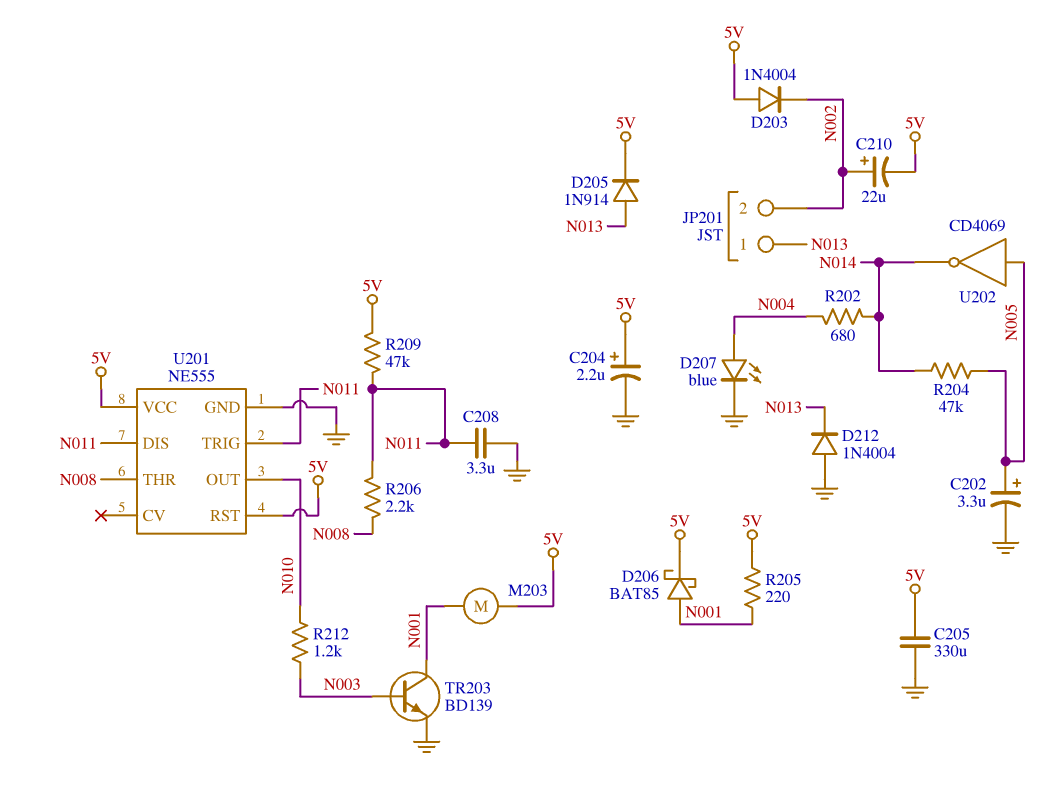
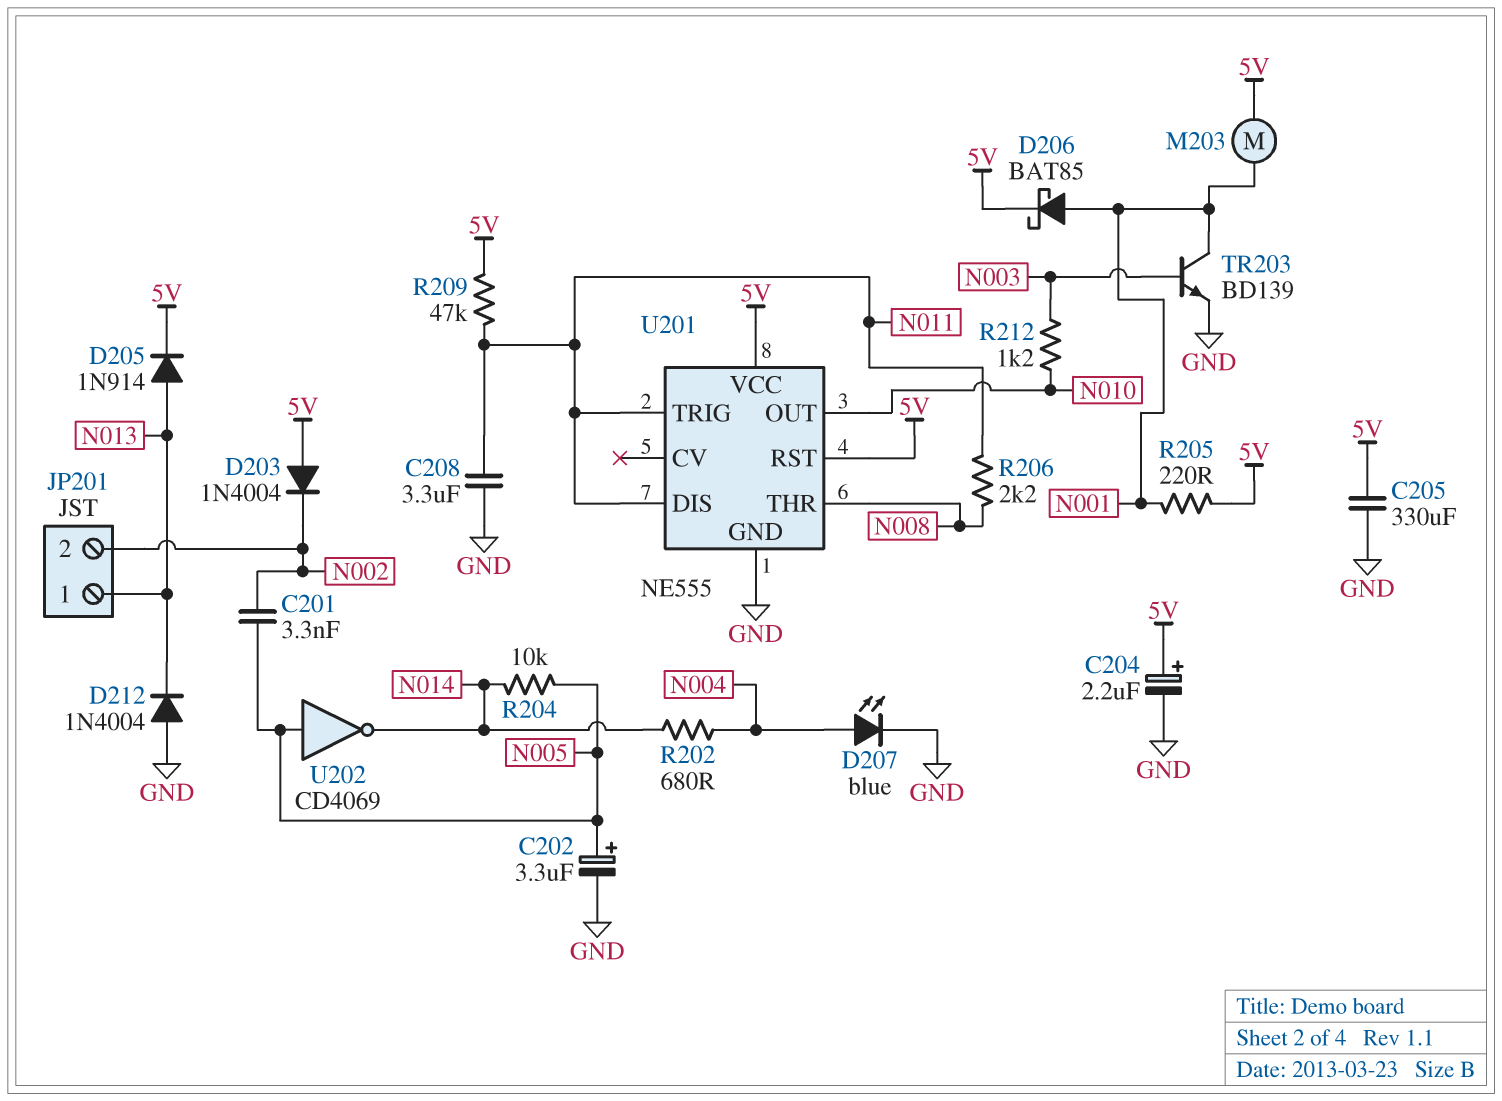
C201: none -> 3.3nF (N002, N005)
C210: 22uF (plus N002, minus 5V) -> none
R204: 47k (N005, N014) -> 10k (N005, N014)

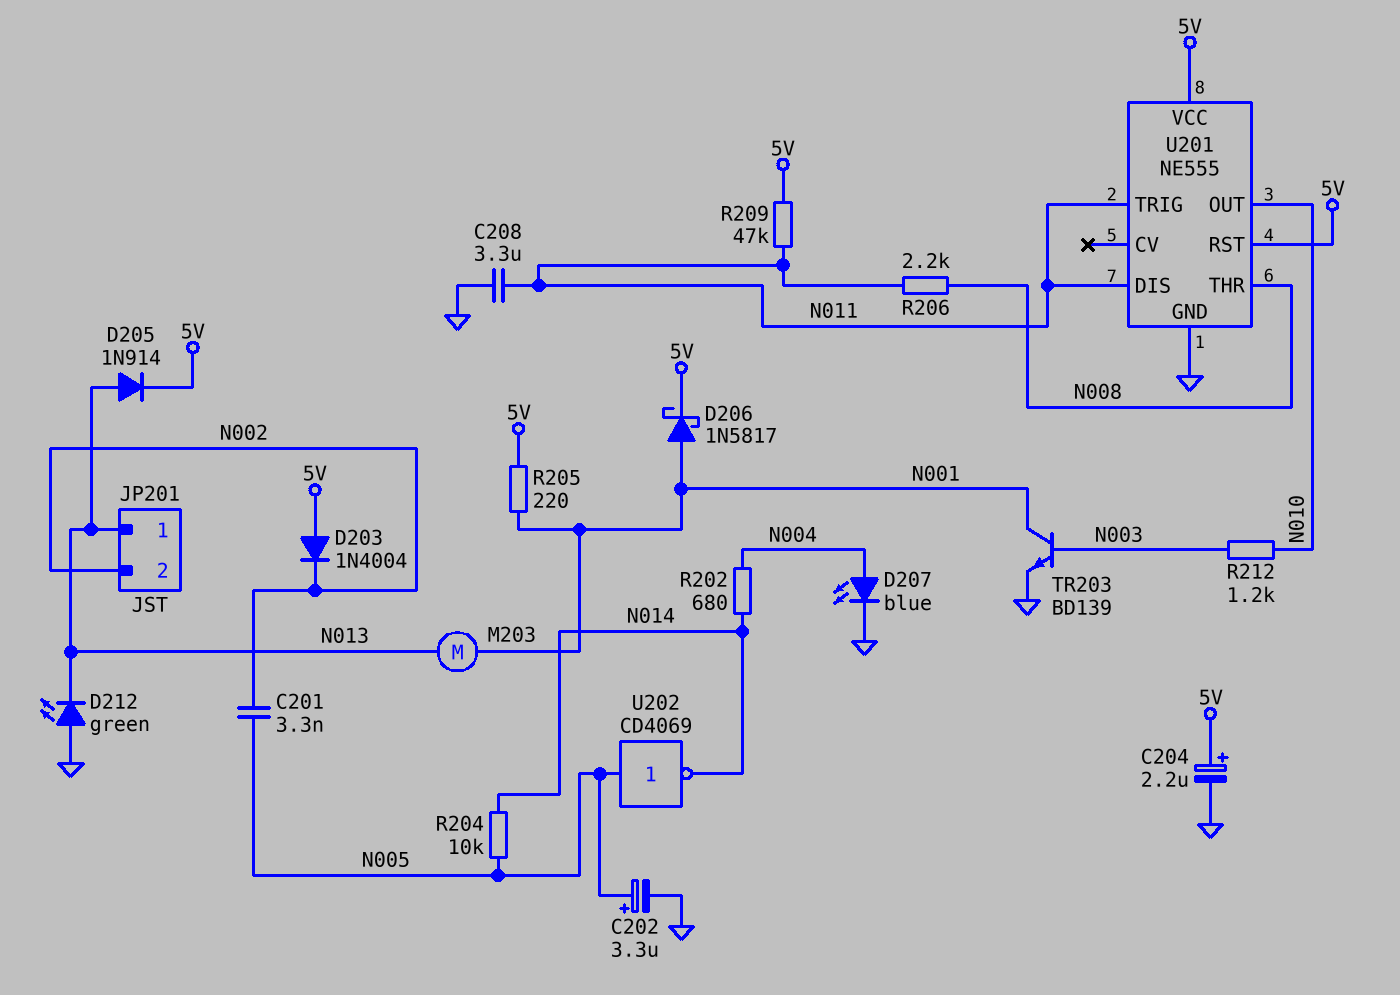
C205: 330uF (5V, GND) -> none
D206: schottky BAT85 (A N001, K 5V) -> schottky 1N5817 (A N001, K 5V)
D212: diode 1N4004 (A GND, K N013) -> LED green (A GND, K N013)
M203: motor (5V, N001) -> motor (N001, N013)

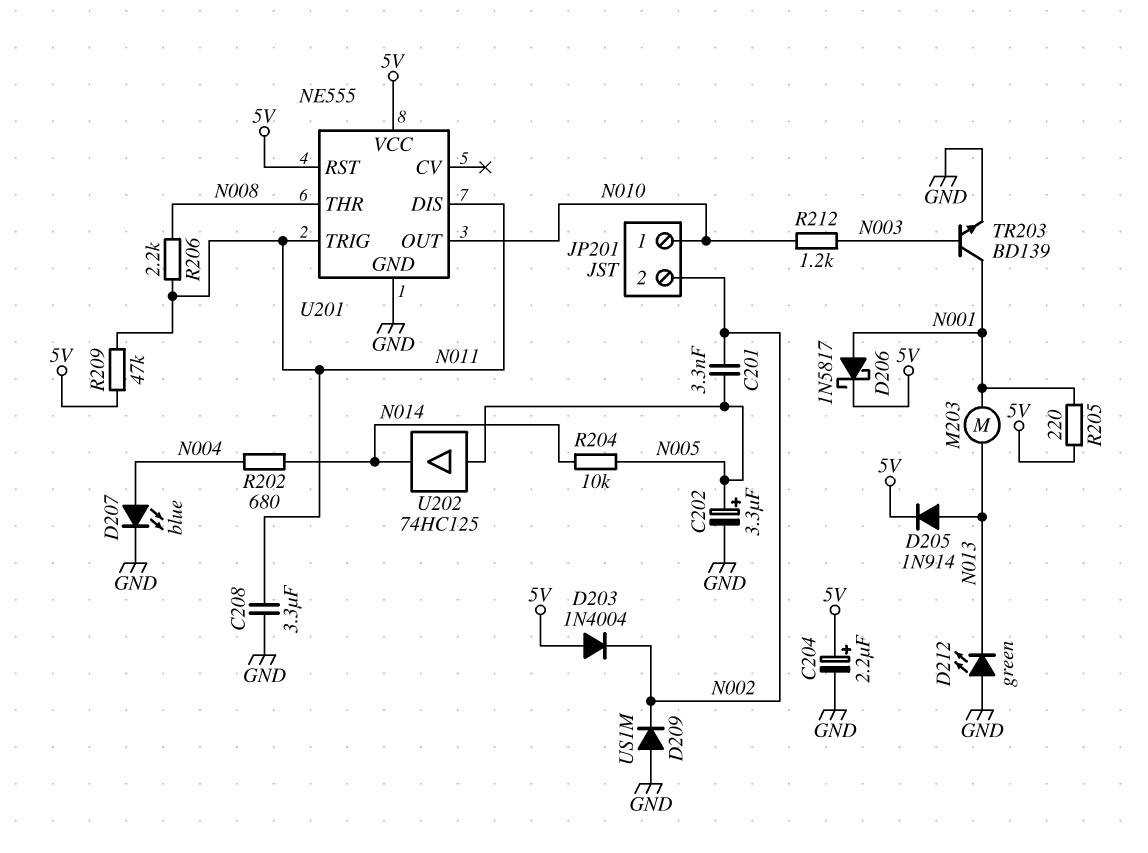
D209: none -> diode US1M (A GND, K N002)
JP201 pin 1: N013 -> N010
U202: NOT CD4069 (in N005, out N014) -> buffer 74HC125 (in N005, out N014)

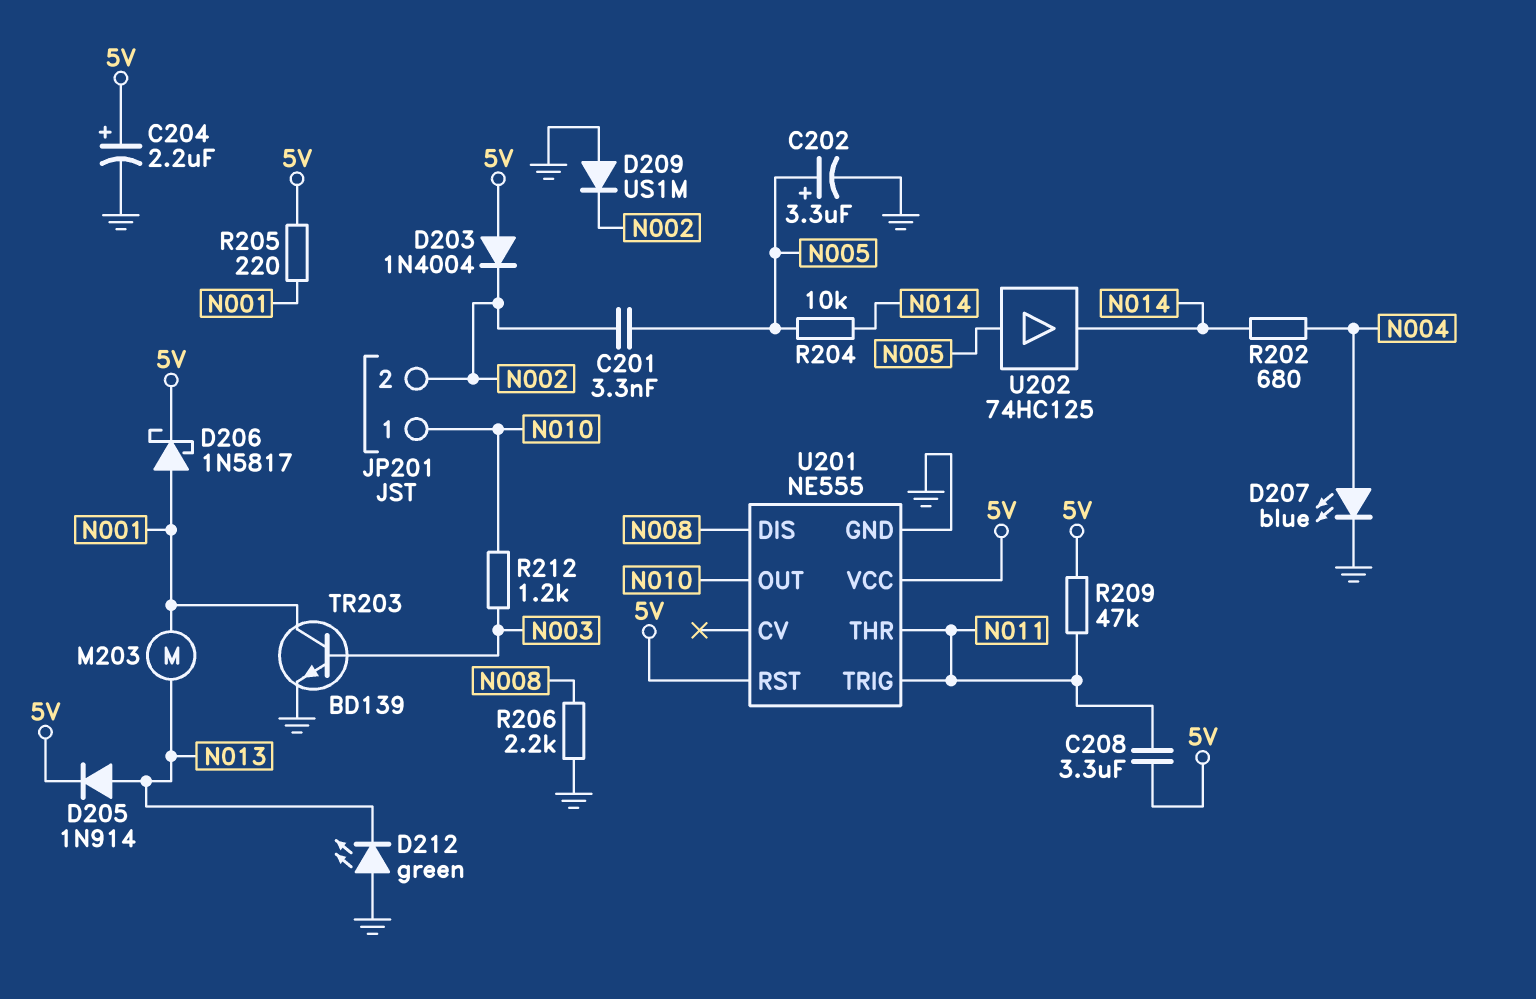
C208: 3.3uF (GND, N011) -> 3.3uF (5V, N011)
R206: 2.2k (N008, N011) -> 2.2k (GND, N008)
U201 pin DIS: N011 -> N008
U201 pin THR: N008 -> N011

